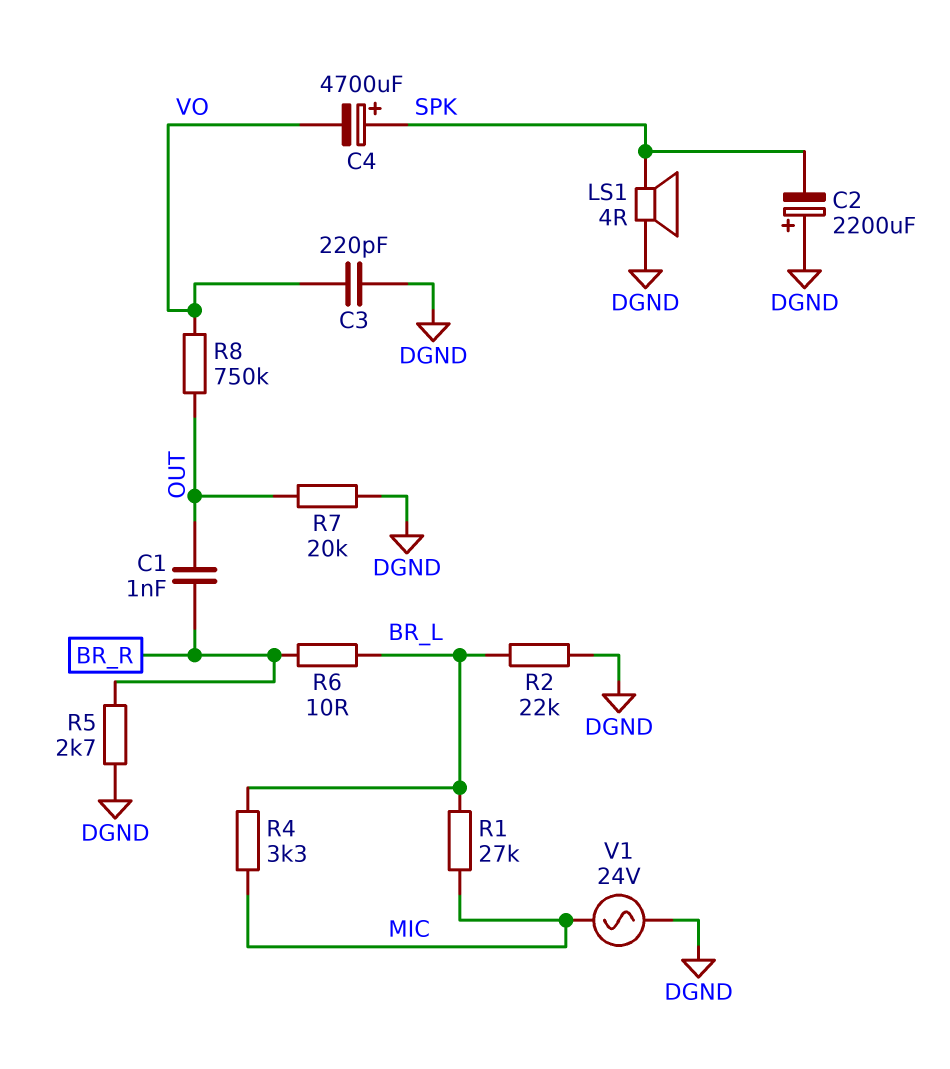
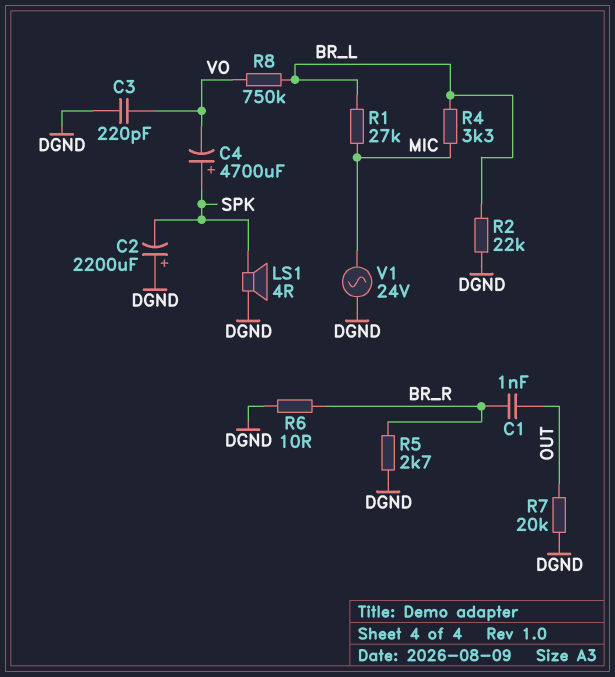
R6: 10 (BR_L, BR_R) -> 10 (BR_R, DGND)
R8: 750k (OUT, VO) -> 750k (BR_L, VO)

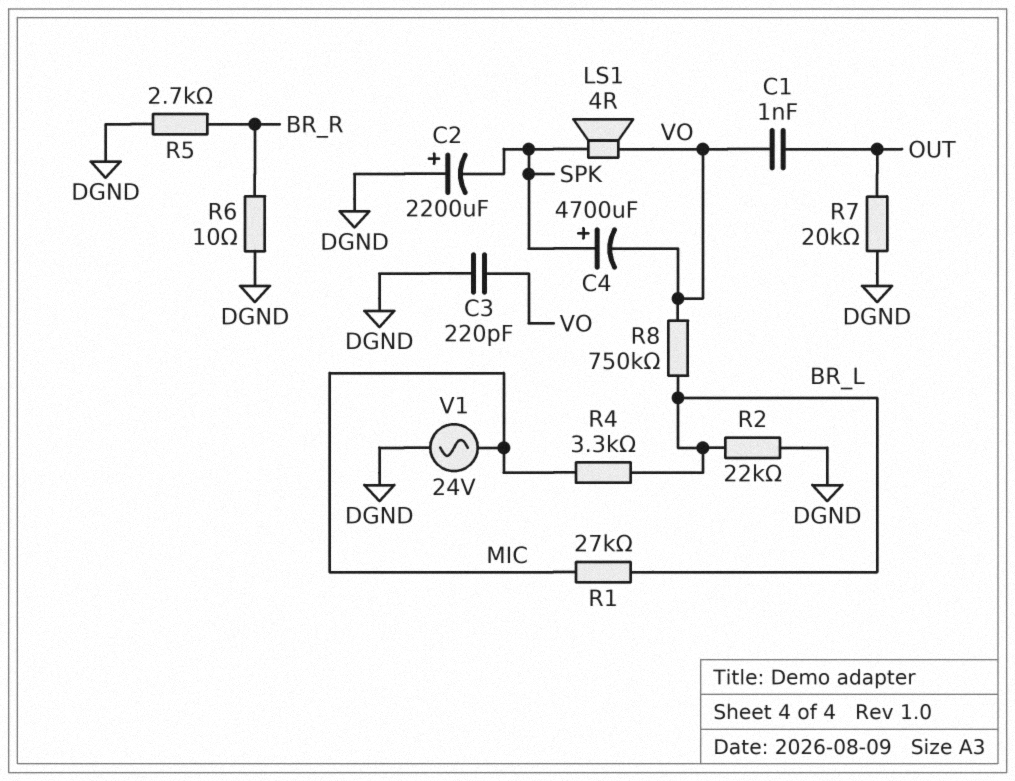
C1: 1nF (BR_R, OUT) -> 1nF (OUT, VO)
LS1: speaker 4R (DGND, SPK) -> speaker 4R (SPK, VO)

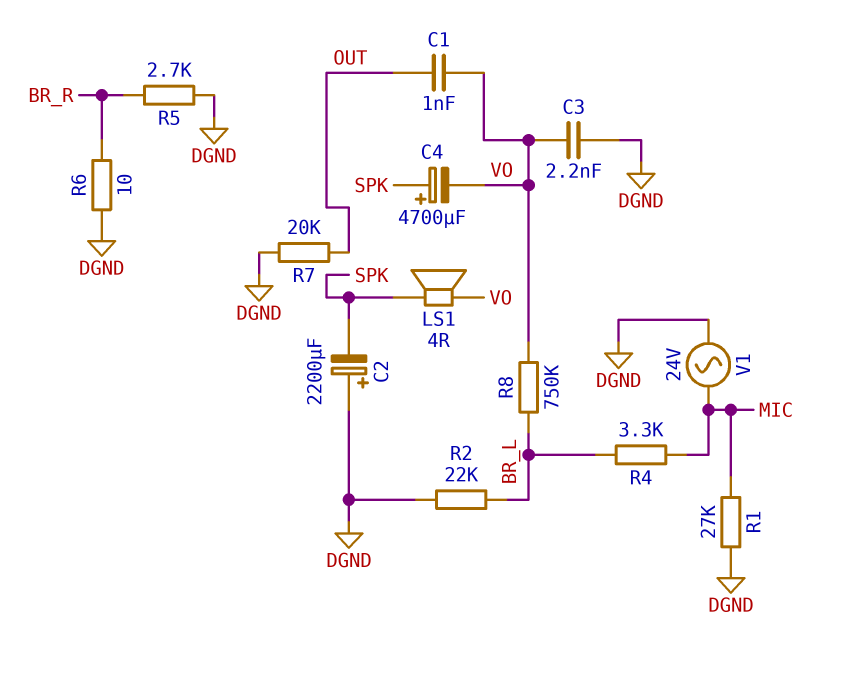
C3: 220pF (DGND, VO) -> 2.2nF (DGND, VO)
R1: 27k (BR_L, MIC) -> 27k (DGND, MIC)

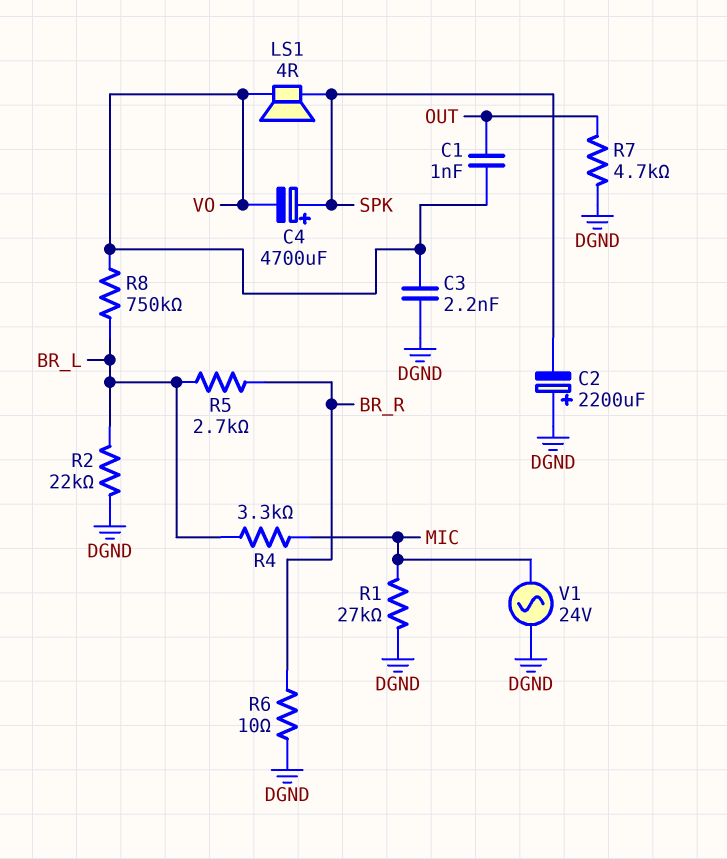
R5: 2.7k (BR_R, DGND) -> 2.7k (BR_L, BR_R)
R7: 20k (DGND, OUT) -> 4.7k (DGND, OUT)

